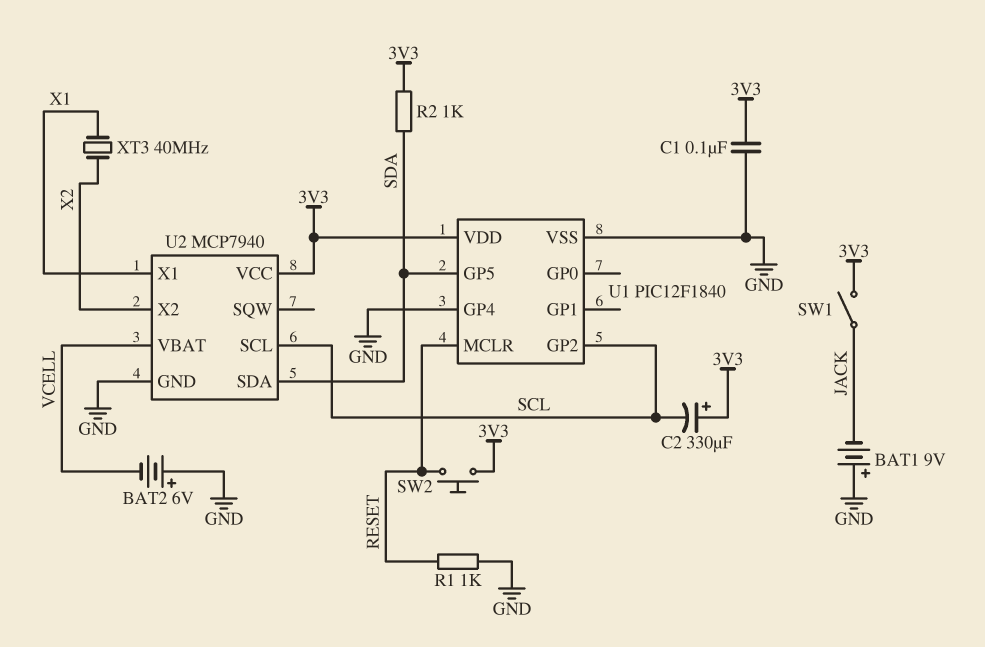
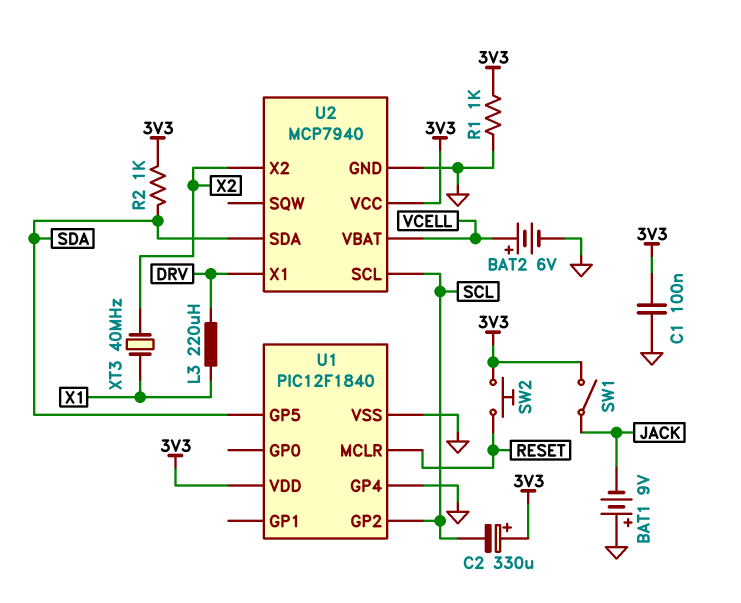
BAT2: 6V (plus GND, minus VCELL) -> 6V (plus VCELL, minus GND)
L3: none -> 220uH (DRV, X1)
R1: 1k (GND, RESET) -> 1k (3V3, GND)
U2 pin X1: X1 -> DRV

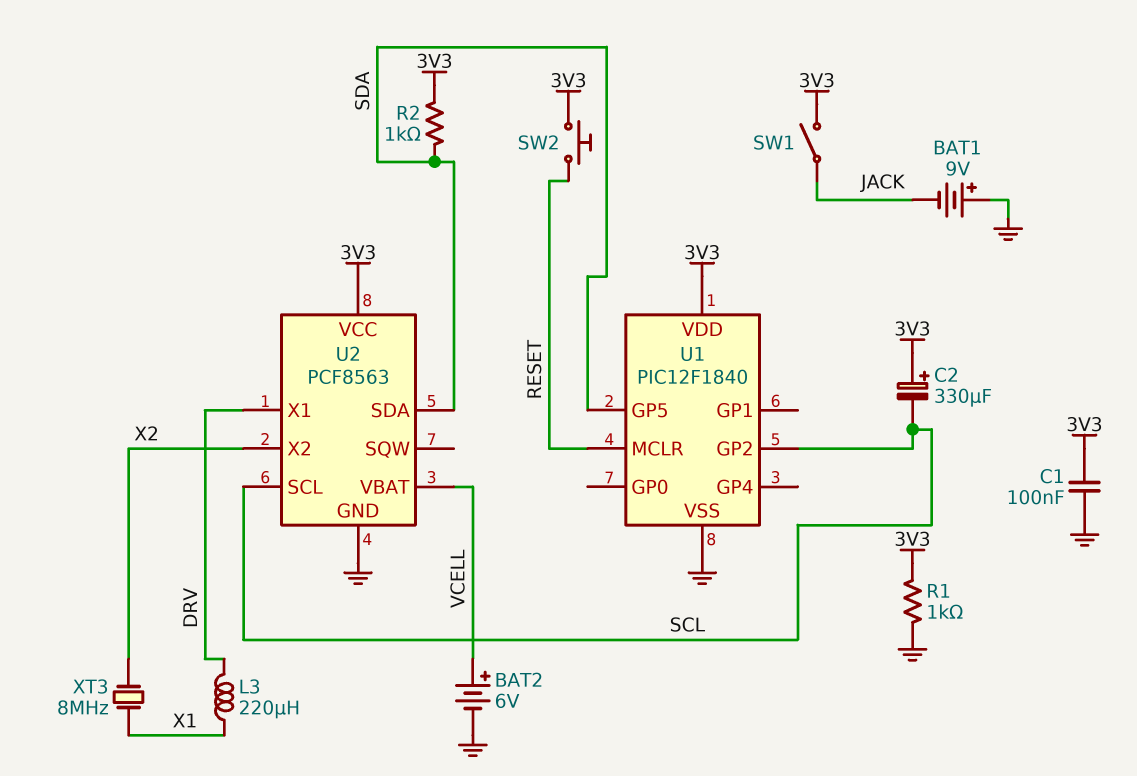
U1 pin GP4: GND -> none
U2: MCP7940 -> PCF8563
XT3: 40MHz (X1, X2) -> 8MHz (X1, X2)

